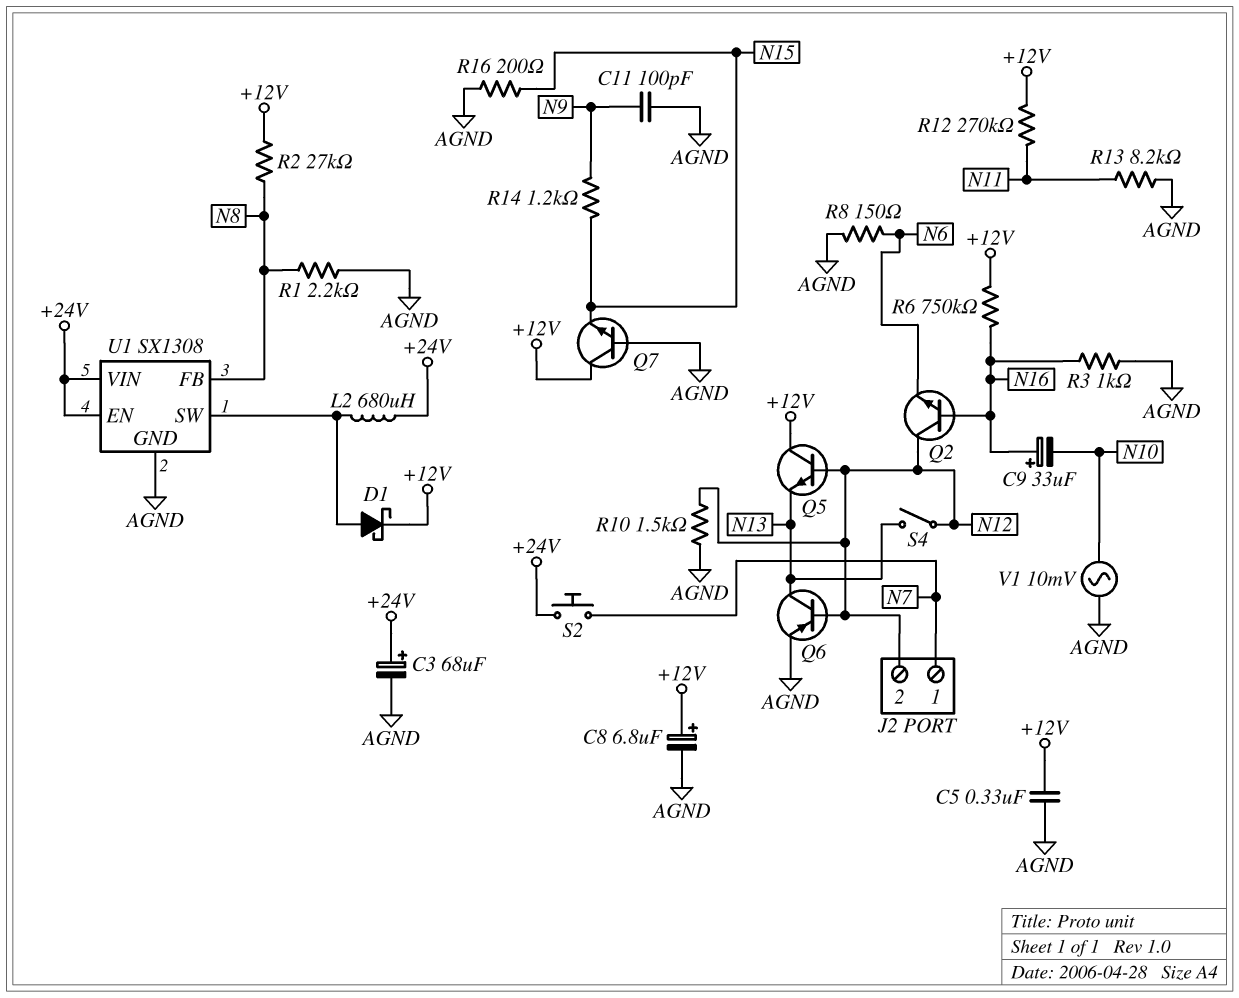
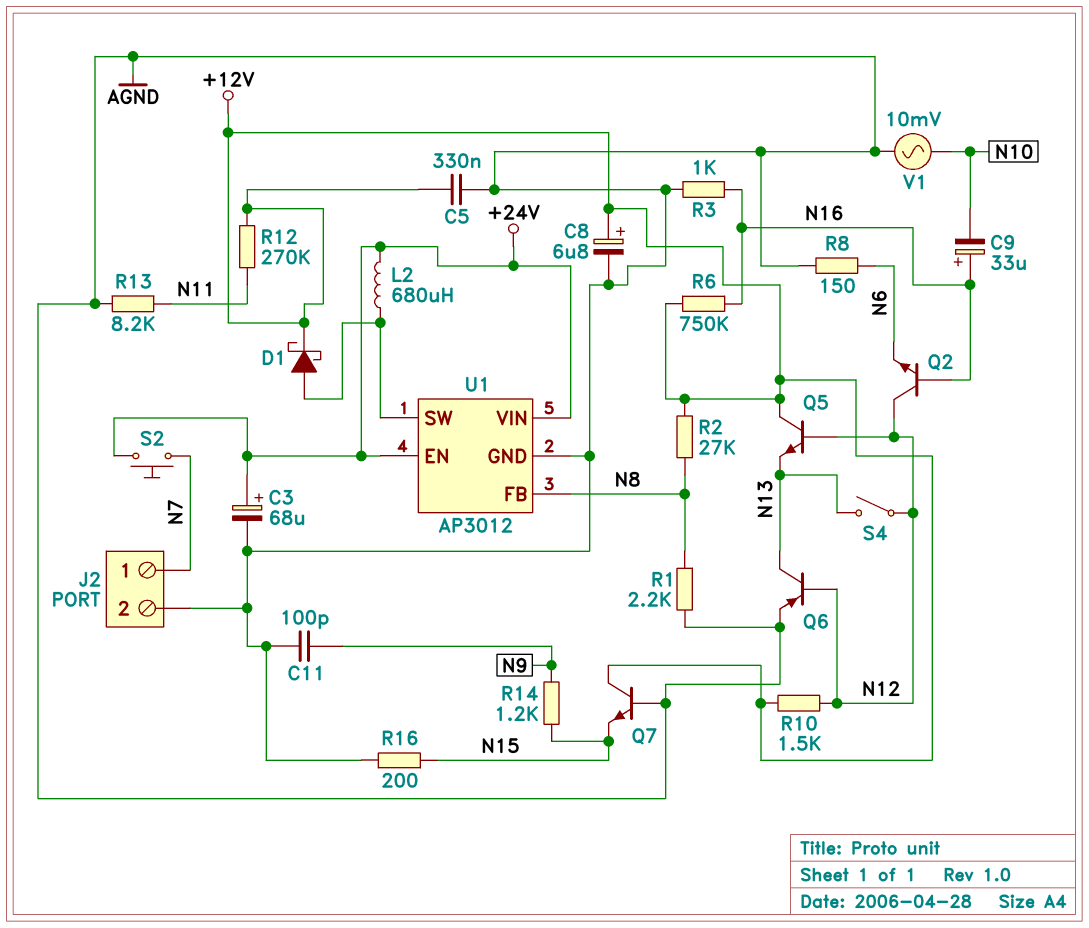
J2 pin 2: N12 -> AGND
R10: 1.5k (AGND, N12) -> 1.5k (+12V, N12)
U1: SX1308 -> AP3012

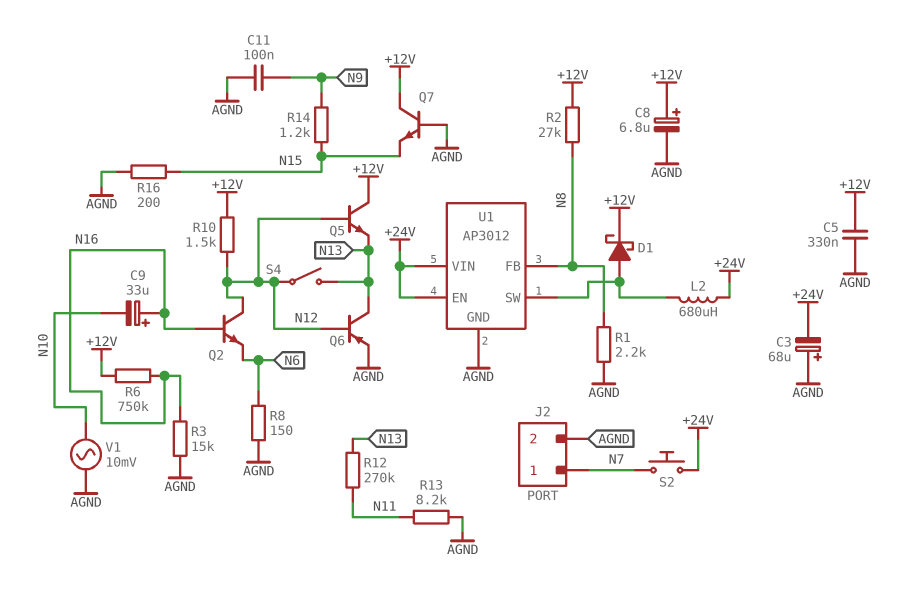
C3: 68uF (plus +24V, minus AGND) -> 68uF (plus AGND, minus +24V)
C11: 100pF (AGND, N9) -> 100nF (AGND, N9)
R3: 1k (AGND, N16) -> 15k (AGND, N16)
R12: 270k (+12V, N11) -> 270k (N11, N13)

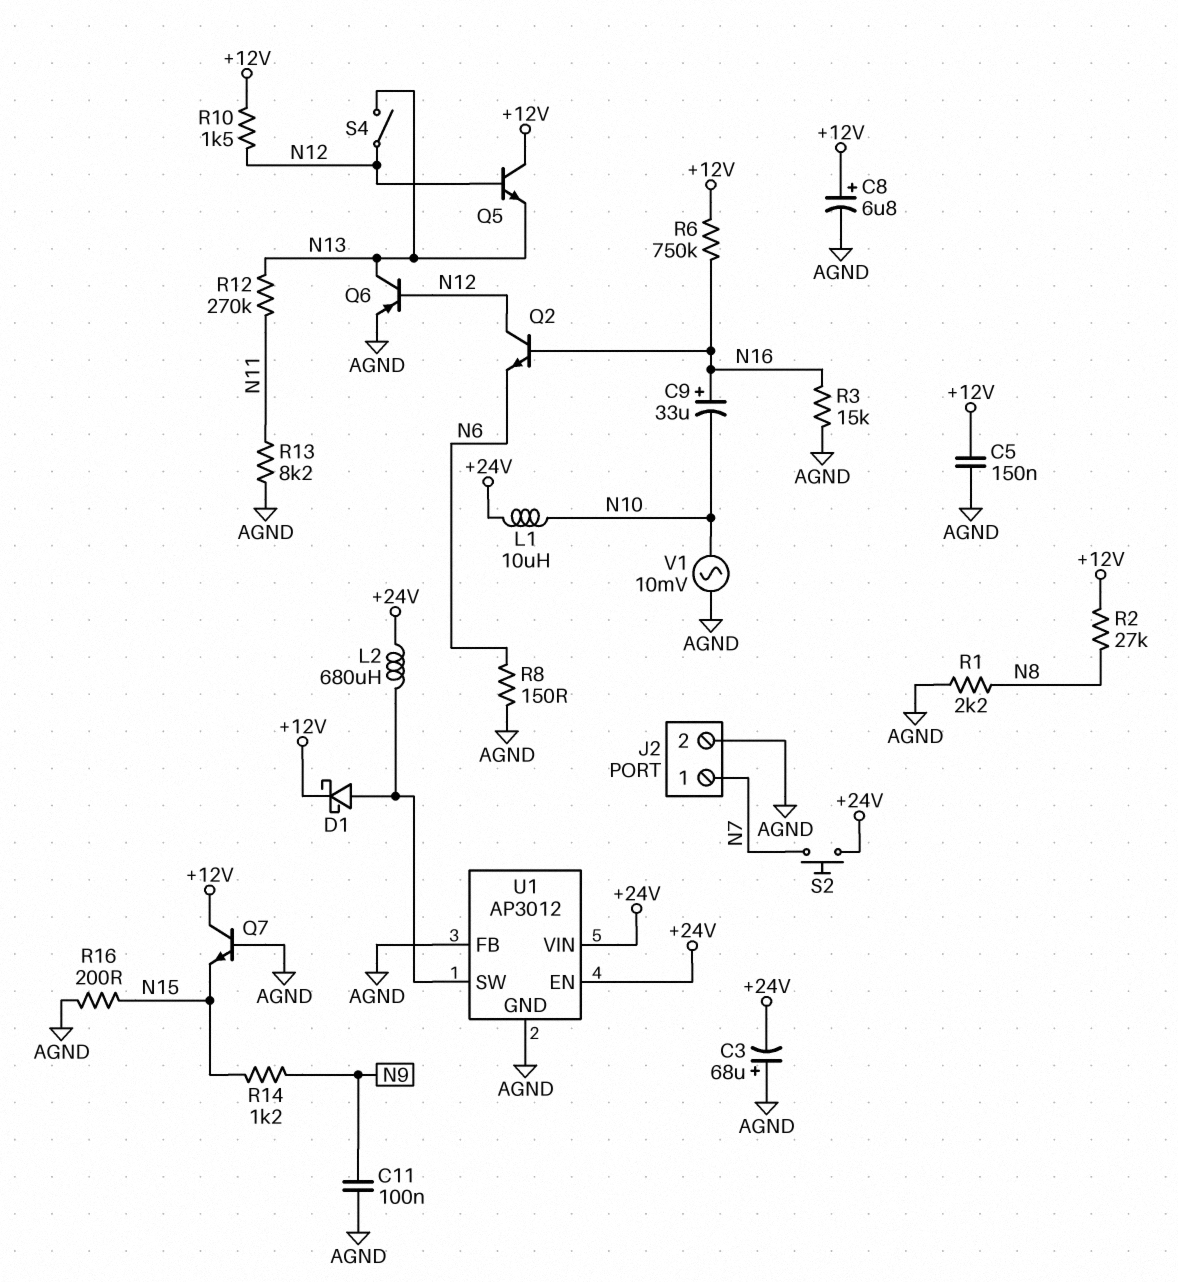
C5: 330nF (+12V, AGND) -> 150nF (+12V, AGND)
L1: none -> 10uH (+24V, N10)
U1 pin FB: N8 -> AGND

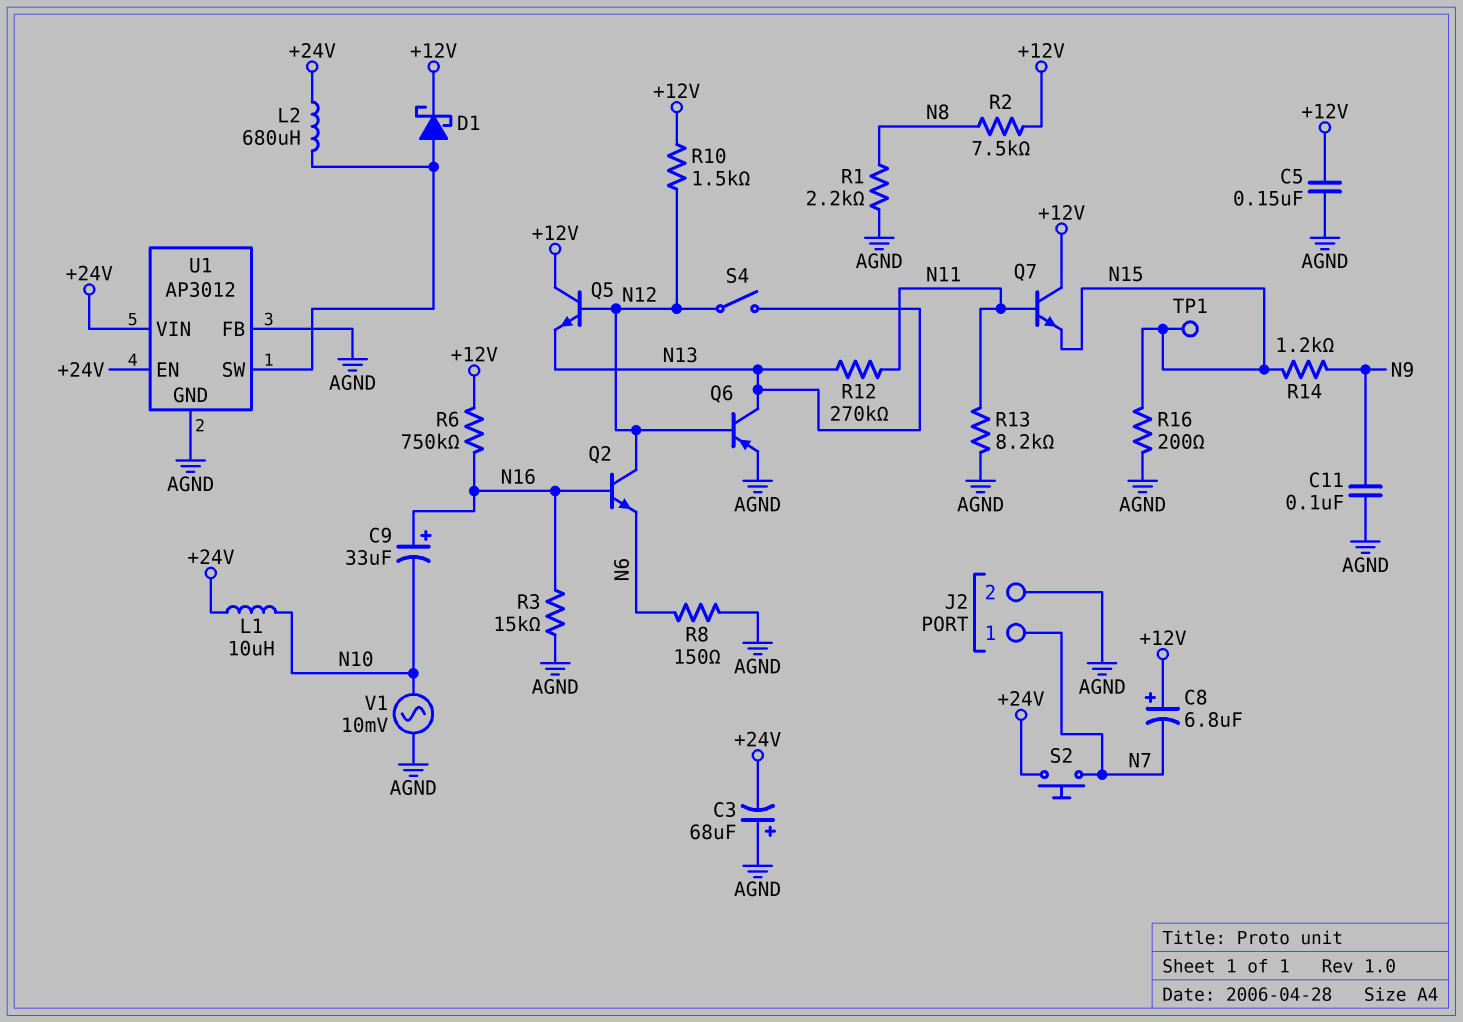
C8: 6.8uF (plus +12V, minus AGND) -> 6.8uF (plus +12V, minus N7)
Q7: NPN (B AGND, C +12V, E N15) -> NPN (B N11, C +12V, E N15)
R2: 27k (+12V, N8) -> 7.5k (+12V, N8)
TP1: none -> test point (N15)

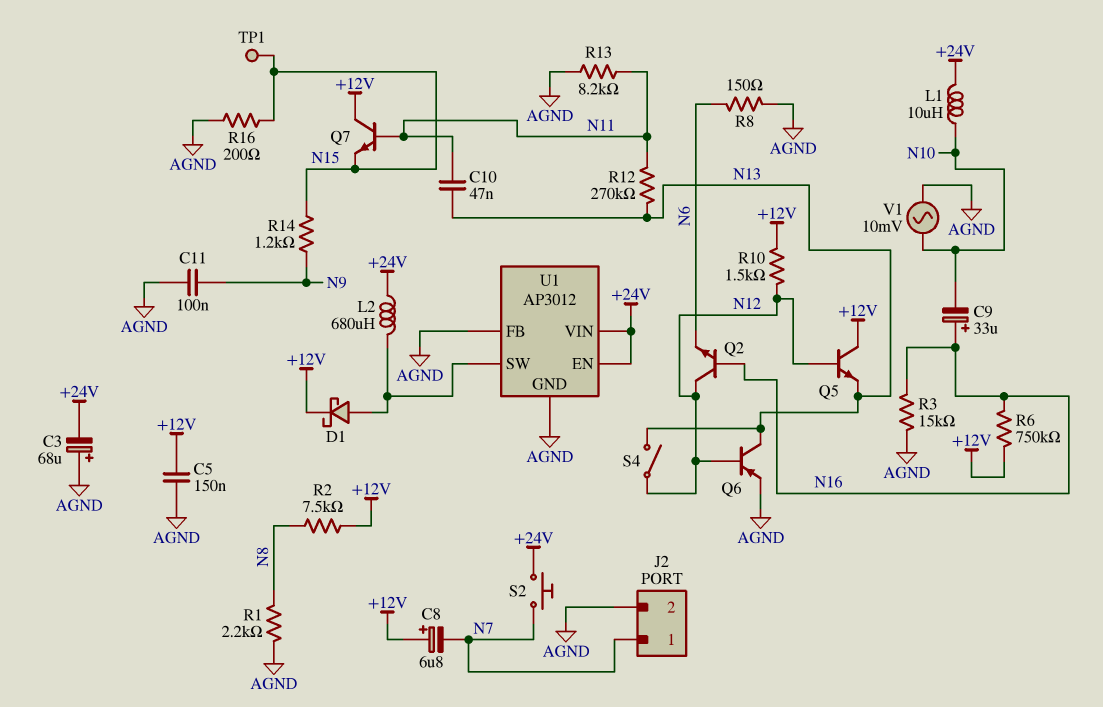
C10: none -> 47nF (N11, N13)

